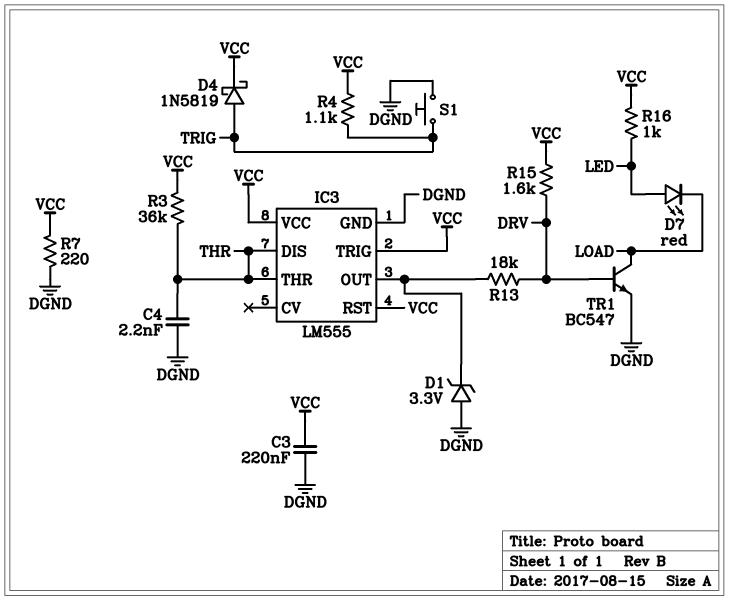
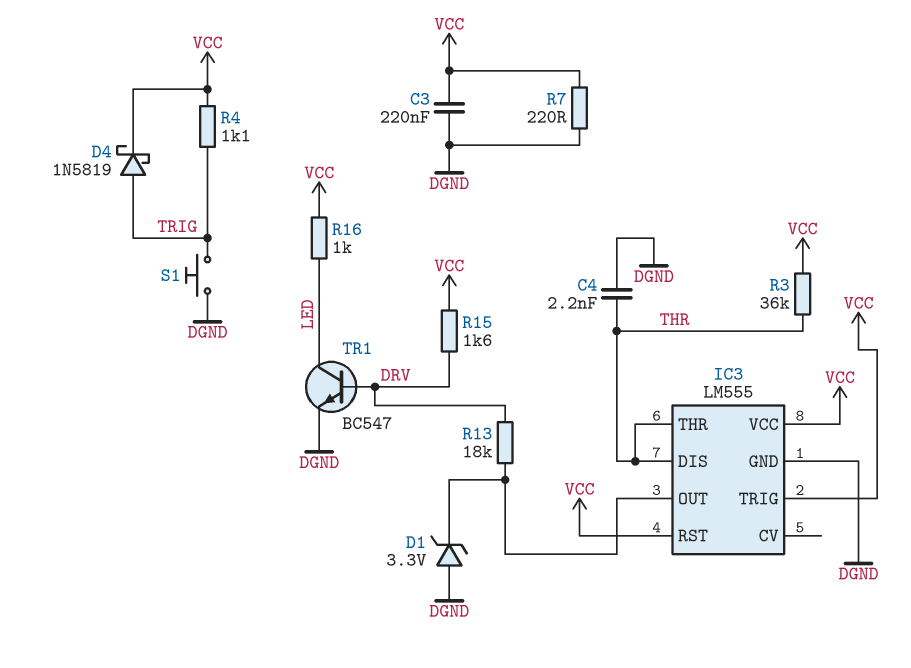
D7: LED red (A LED, K LOAD) -> none
TR1: NPN BC547 (B DRV, C LOAD, E DGND) -> NPN BC547 (B DRV, C LED, E DGND)

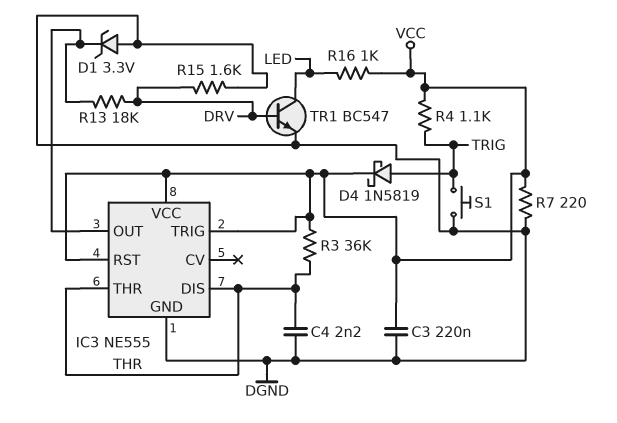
IC3: LM555 -> NE555
R15: 1.6k (DRV, VCC) -> 1.6k (DGND, DRV)

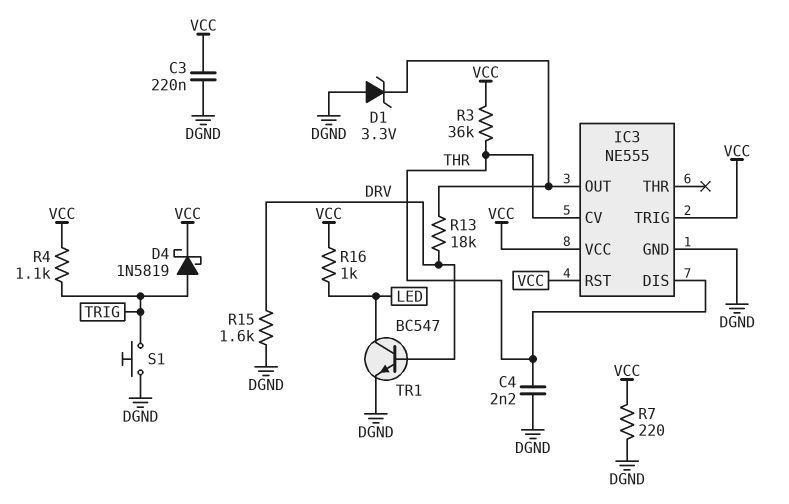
IC3 pin CV: none -> THR
IC3 pin THR: THR -> none

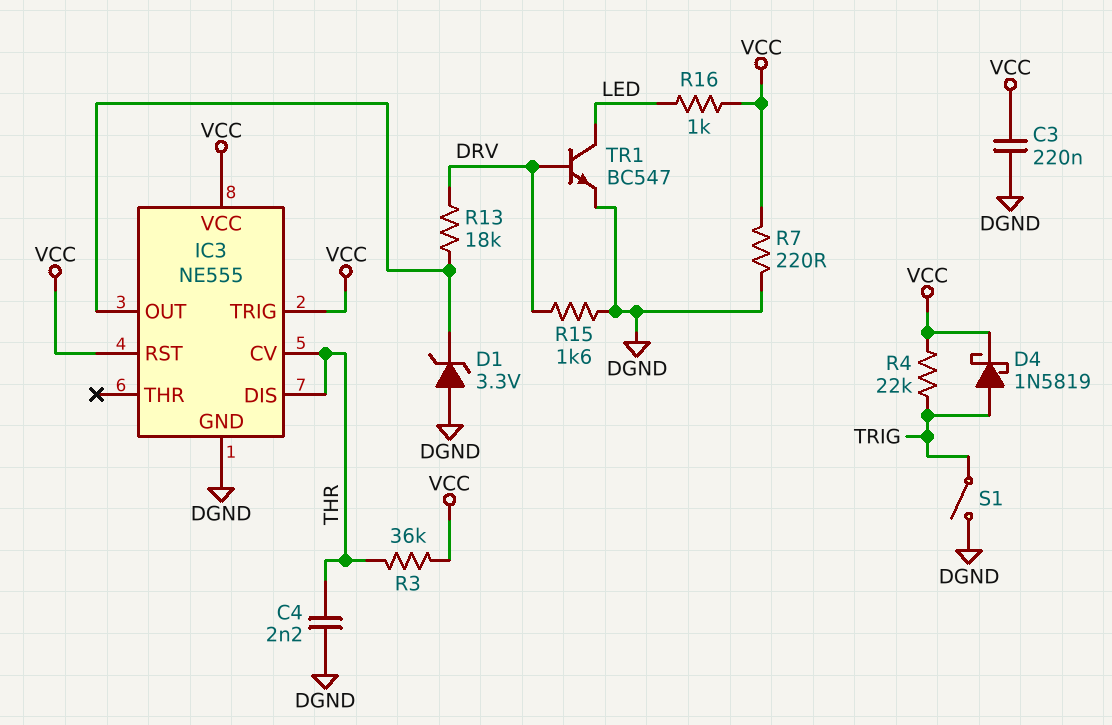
R4: 1.1k (TRIG, VCC) -> 22k (TRIG, VCC)
S1: button (DGND, TRIG) -> switch (DGND, TRIG)

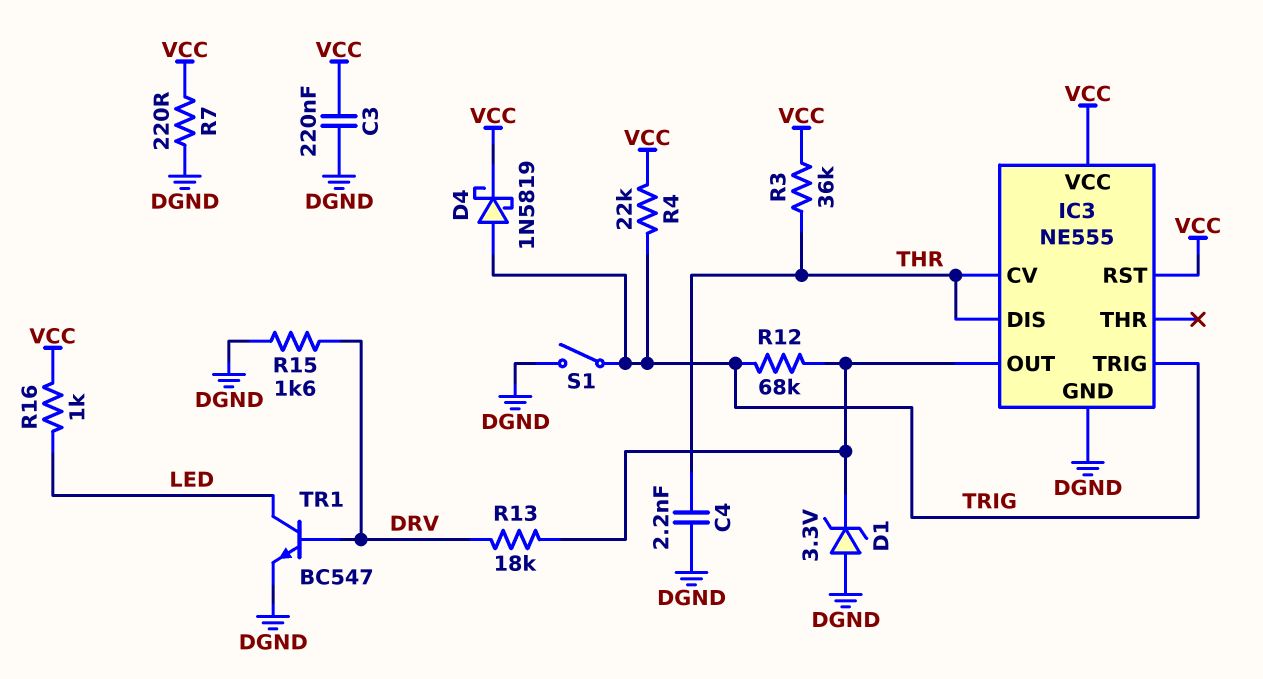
IC3 pin TRIG: VCC -> TRIG
R12: none -> 68k (IC3/OUT, TRIG)

